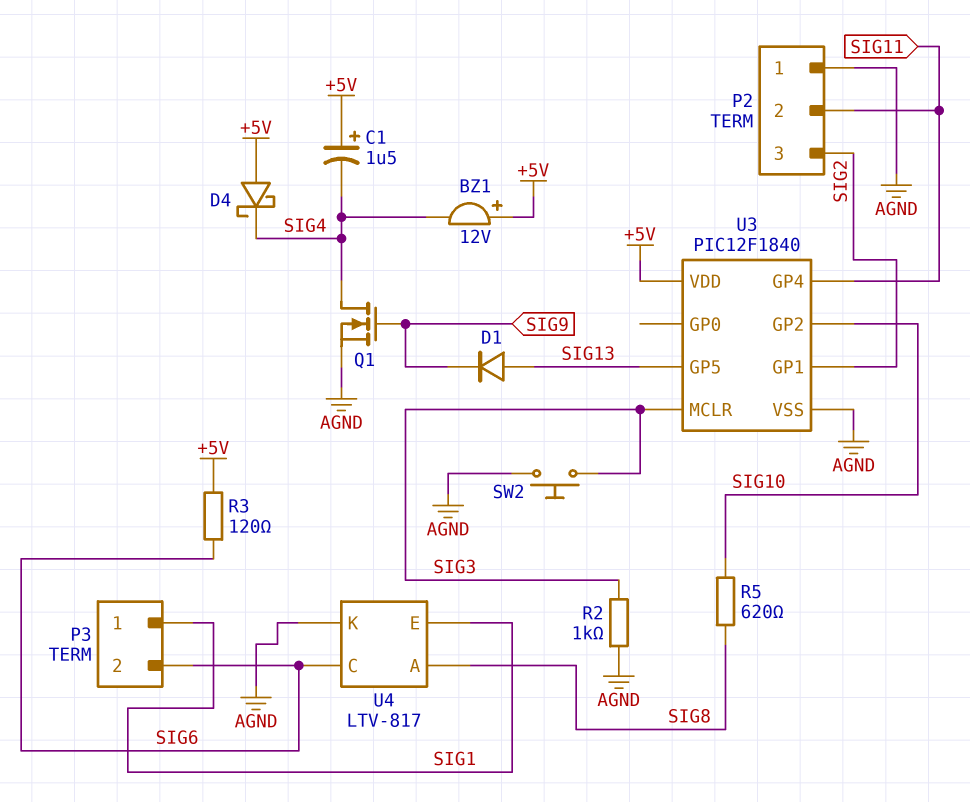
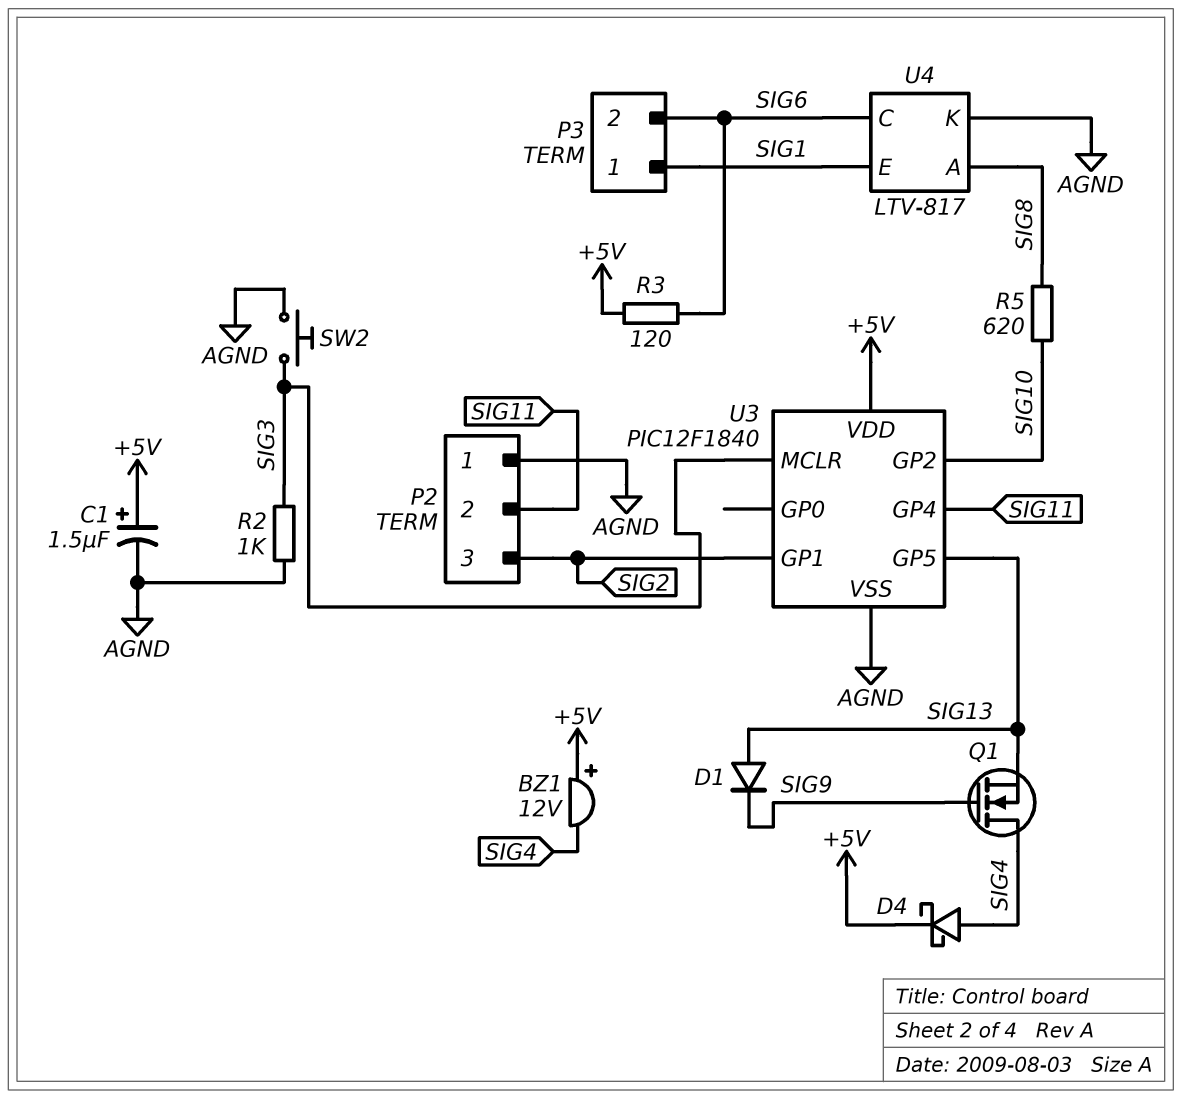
C1: 1.5uF (plus +5V, minus SIG4) -> 1.5uF (plus +5V, minus AGND)
D4: schottky (A +5V, K SIG4) -> schottky (A SIG4, K +5V)
Q1: NMOS (G SIG9, D SIG4, S AGND) -> NMOS (G SIG9, D SIG4, S SIG13)

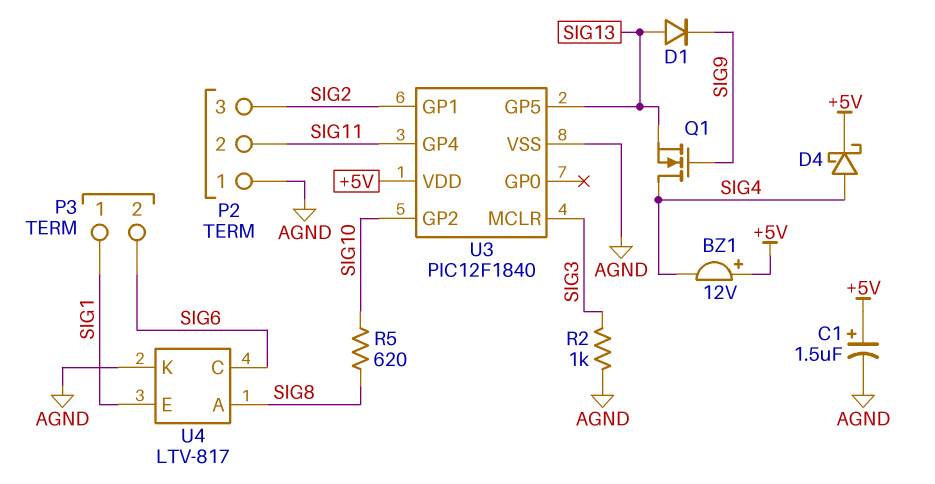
R3: 120 (+5V, SIG6) -> none
SW2: button (AGND, SIG3) -> none

